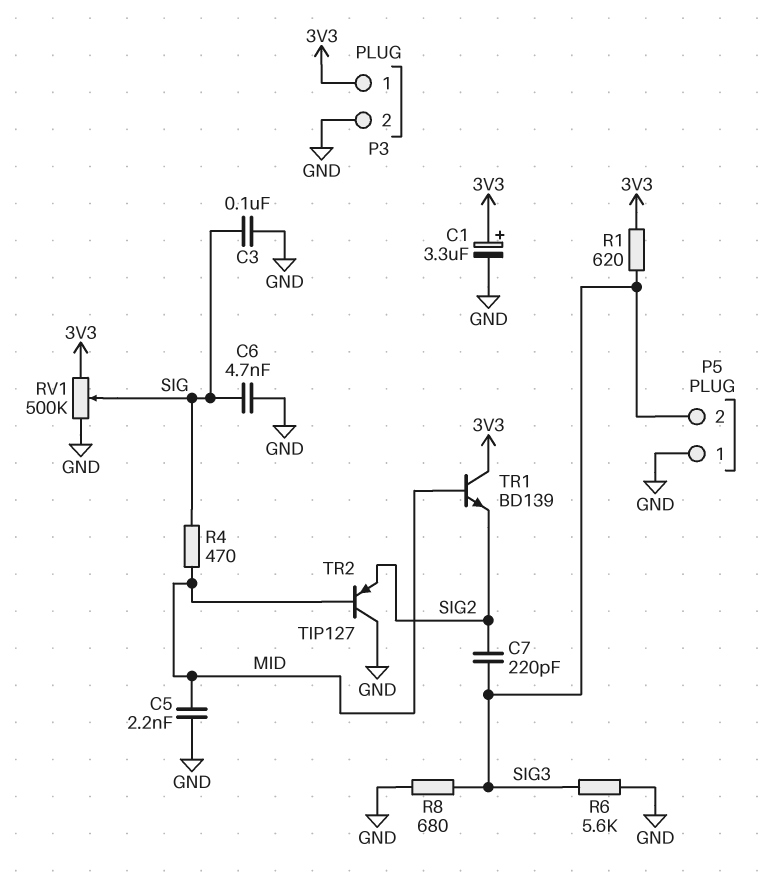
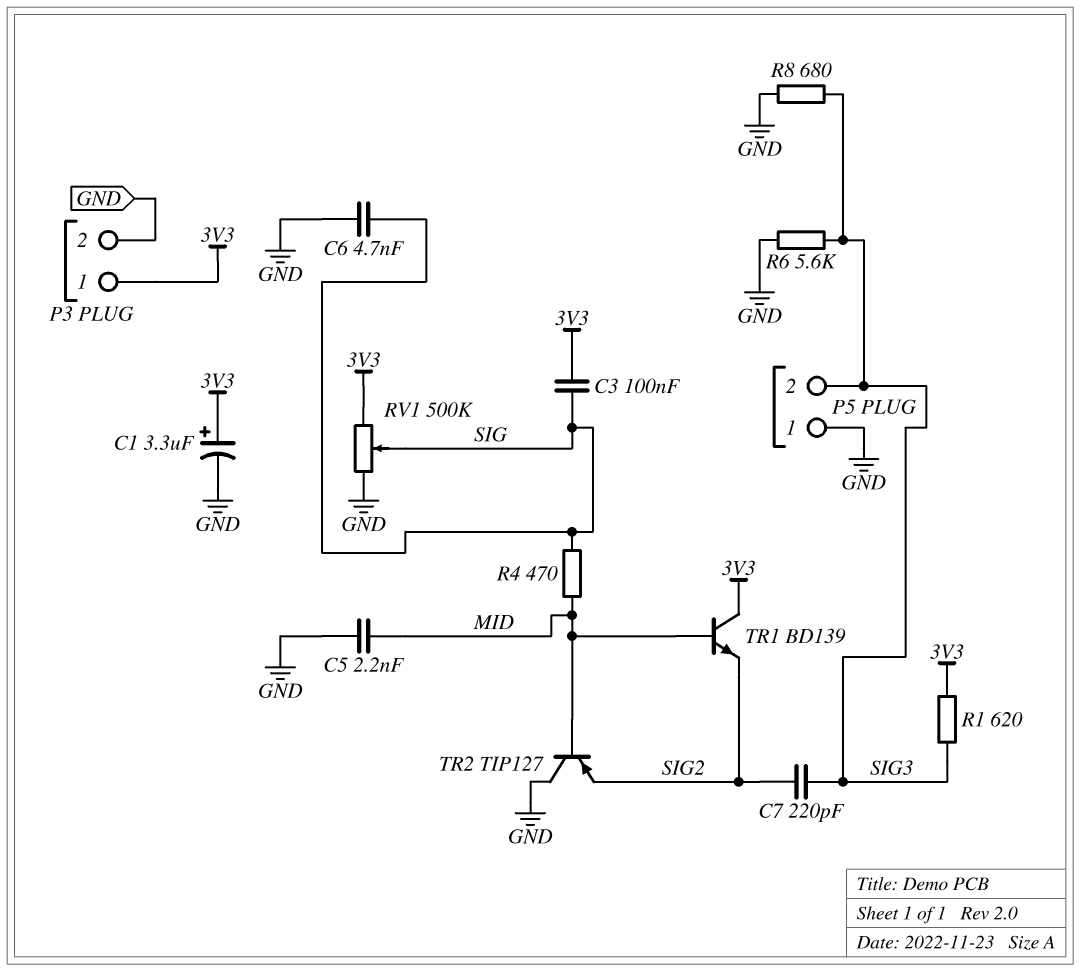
C3: 100nF (GND, SIG) -> 100nF (3V3, SIG)

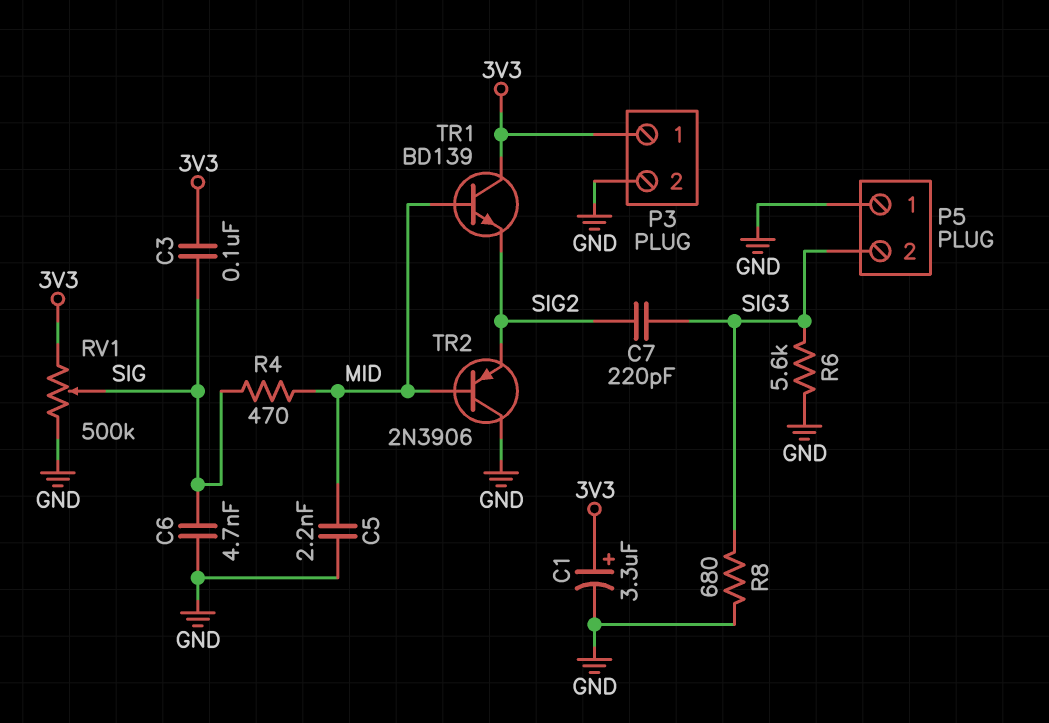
R1: 620 (3V3, SIG3) -> none
TR2: PNP TIP127 (B MID, C GND, E SIG2) -> PNP 2N3906 (B MID, C GND, E SIG2)

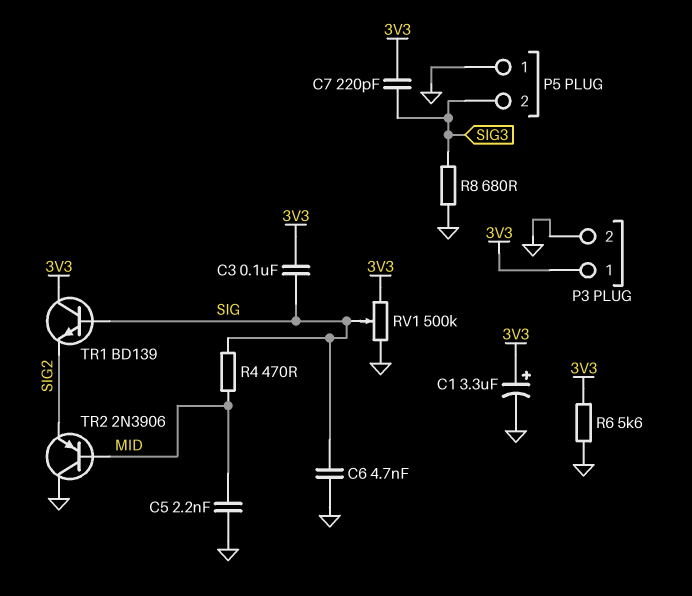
C7: 220pF (SIG2, SIG3) -> 220pF (3V3, SIG3)
R6: 5.6k (GND, SIG3) -> 5.6k (3V3, GND)
TR1: NPN BD139 (B MID, C 3V3, E SIG2) -> NPN BD139 (B SIG, C 3V3, E SIG2)

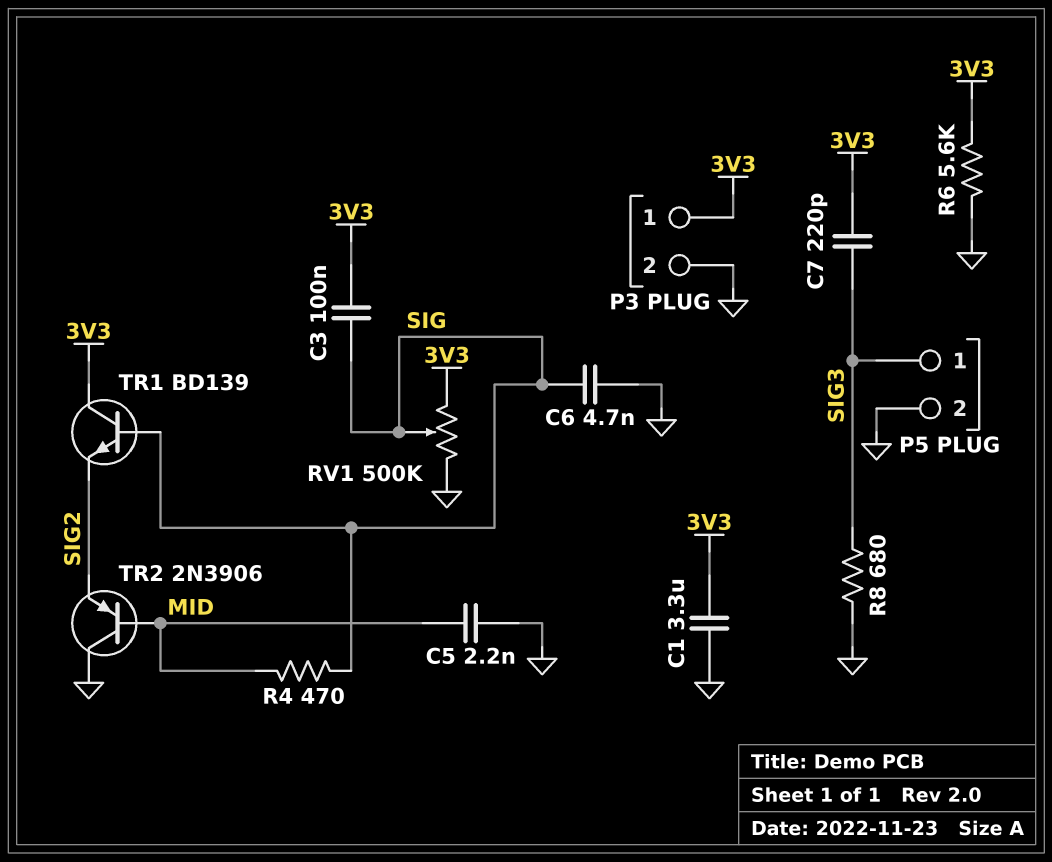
C1: 3.3uF (plus 3V3, minus GND) -> 3.3uF (3V3, GND)
P5 pin 1: GND -> SIG3
P5 pin 2: SIG3 -> GND

